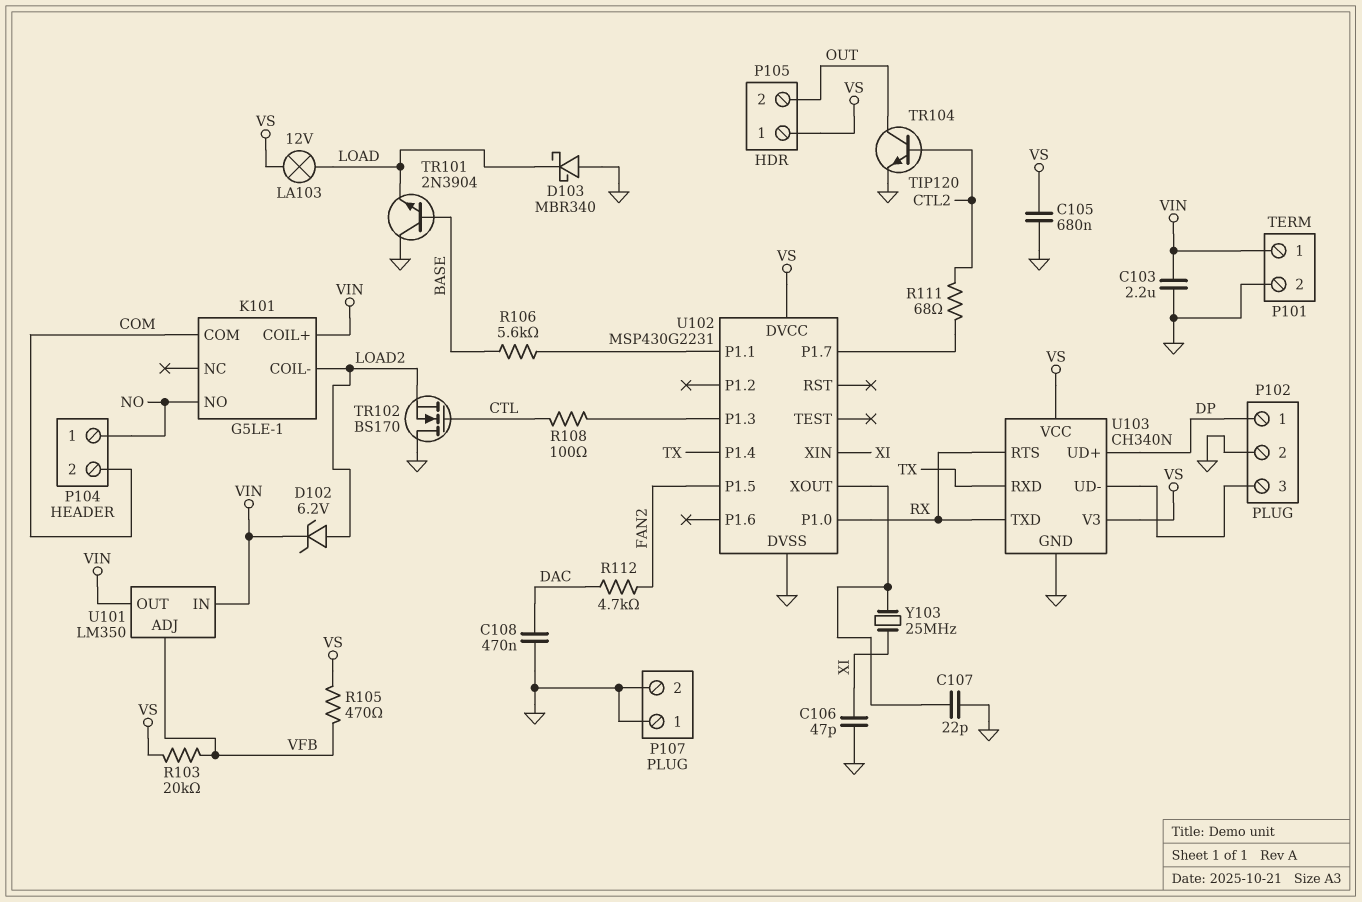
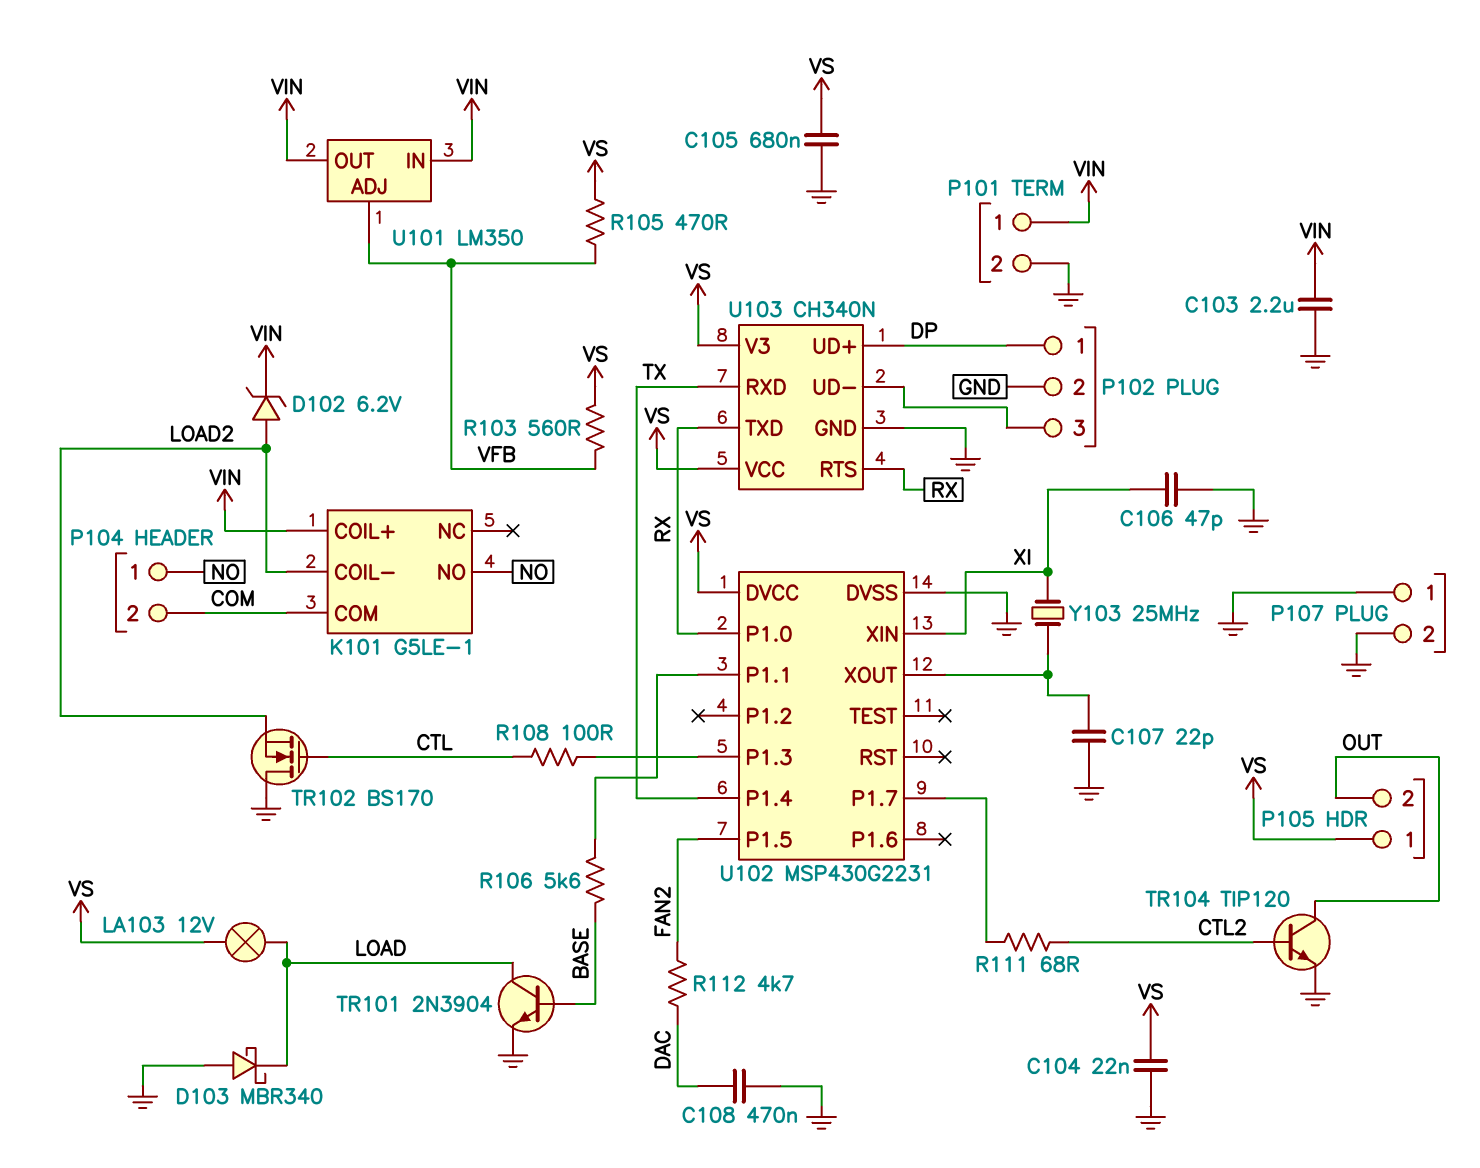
C104: none -> 22nF (GND, VS)
R103: 20k (VFB, VS) -> 560 (VFB, VS)
TR101: NPN 2N3904 (B BASE, C GND, E LOAD) -> NPN 2N3904 (B BASE, C LOAD, E GND)

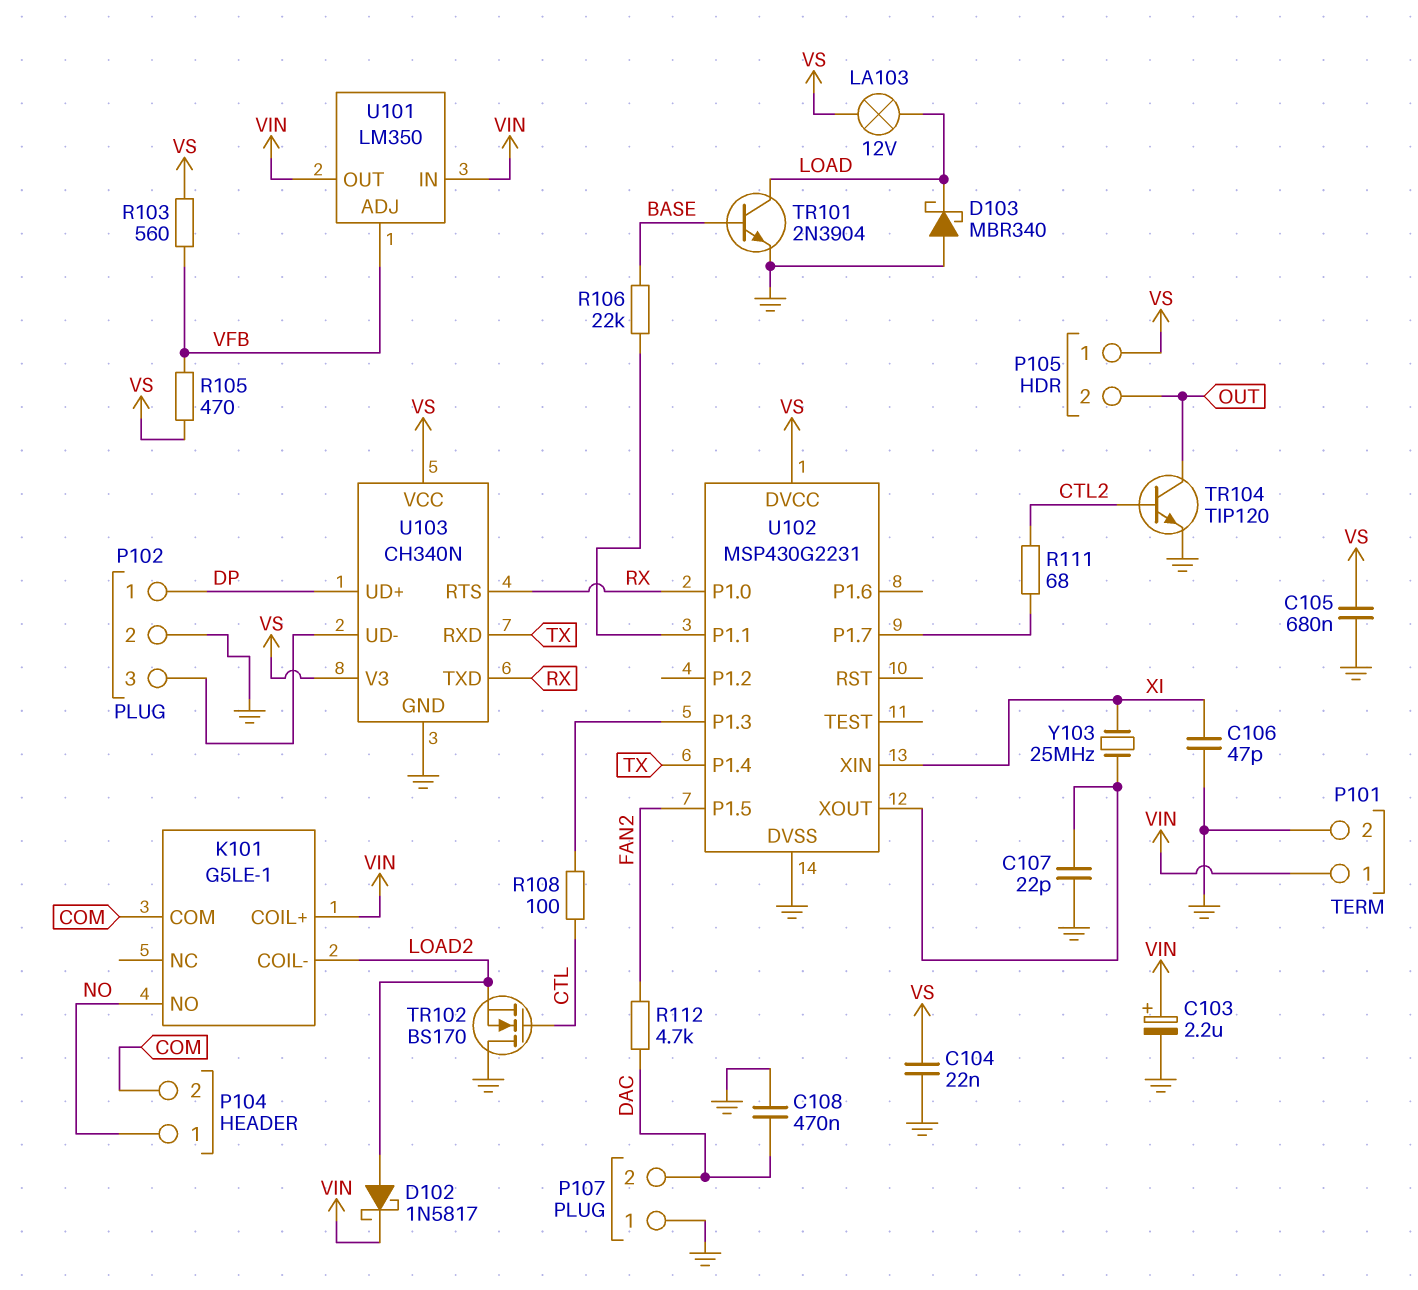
C103: 2.2uF (GND, VIN) -> 2.2uF (plus VIN, minus GND)
D102: zener 6.2V (A LOAD2, K VIN) -> schottky 1N5817 (A LOAD2, K VIN)
P107 pin 2: GND -> DAC
R106: 5.6k (BASE, U102/P1.1) -> 22k (BASE, U102/P1.1)

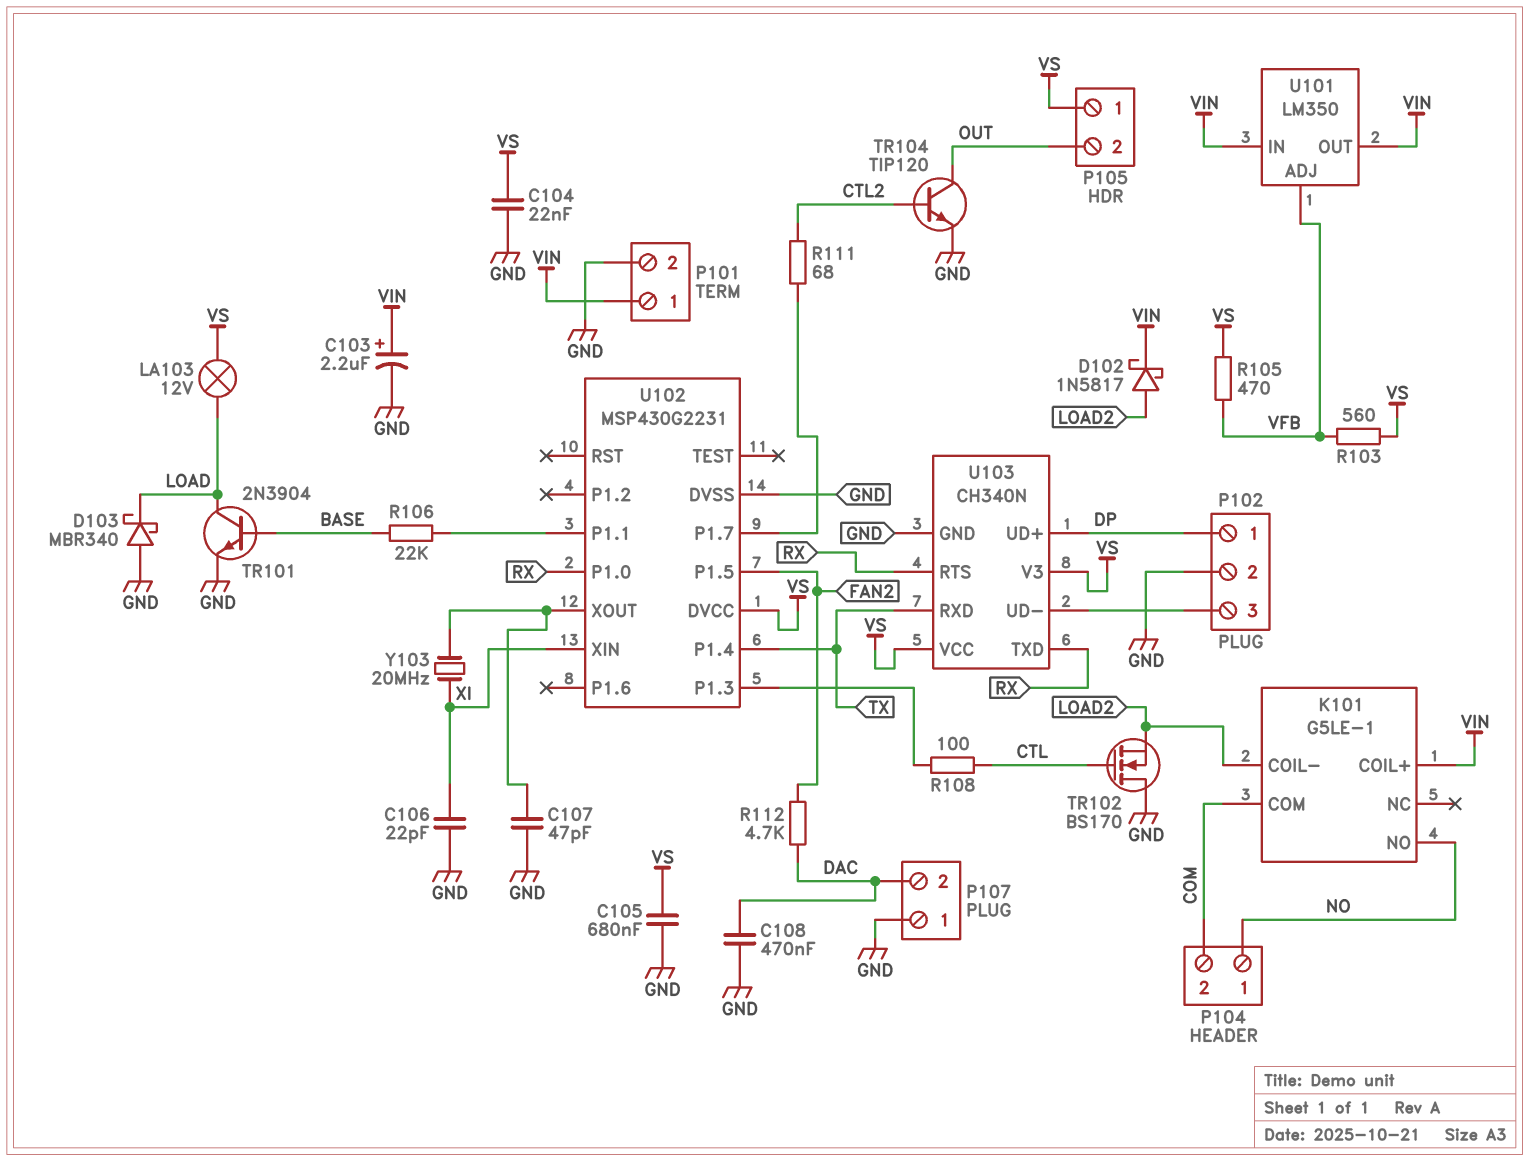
C106: 47pF (GND, XI) -> 22pF (GND, XI)
C107: 22pF (GND, U102/XOUT) -> 47pF (GND, U102/XOUT)
Y103: 25MHz (U102/XOUT, XI) -> 20MHz (U102/XOUT, XI)

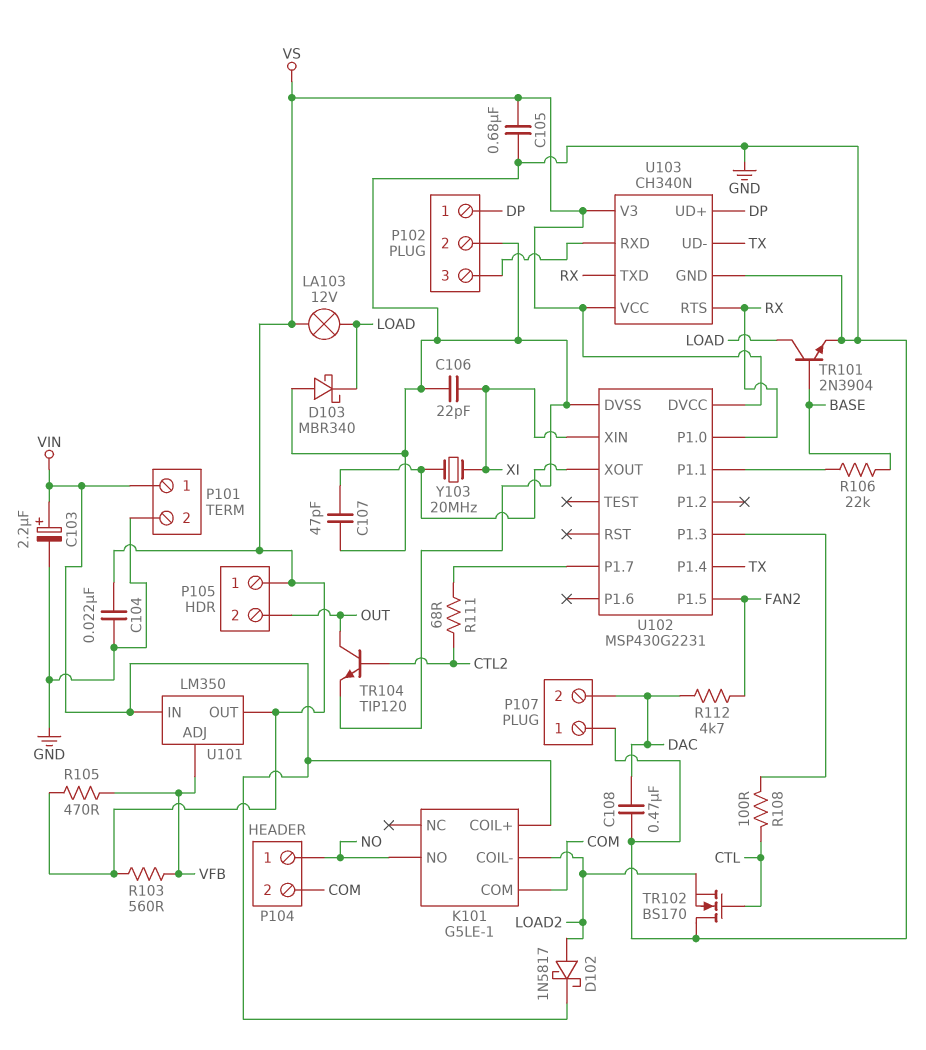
U101 pin OUT: VIN -> VS
U103 pin RXD: TX -> P102/3
U103 pin UD-: P102/3 -> TX

